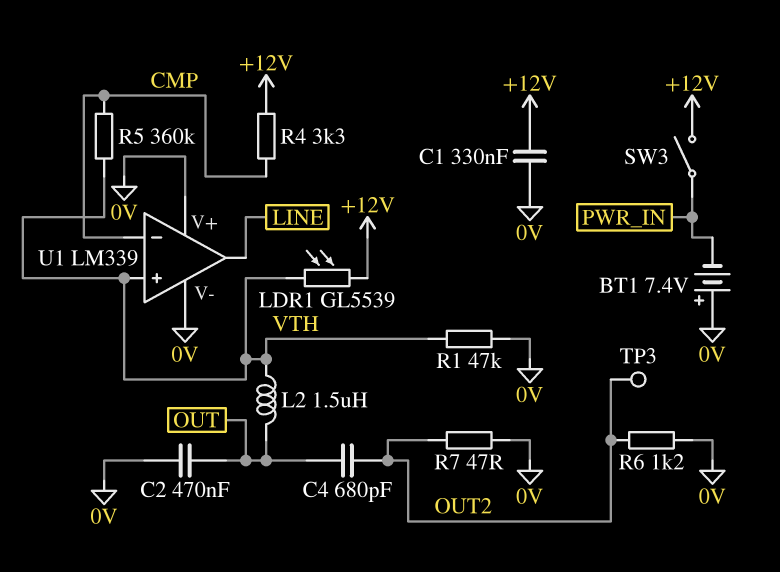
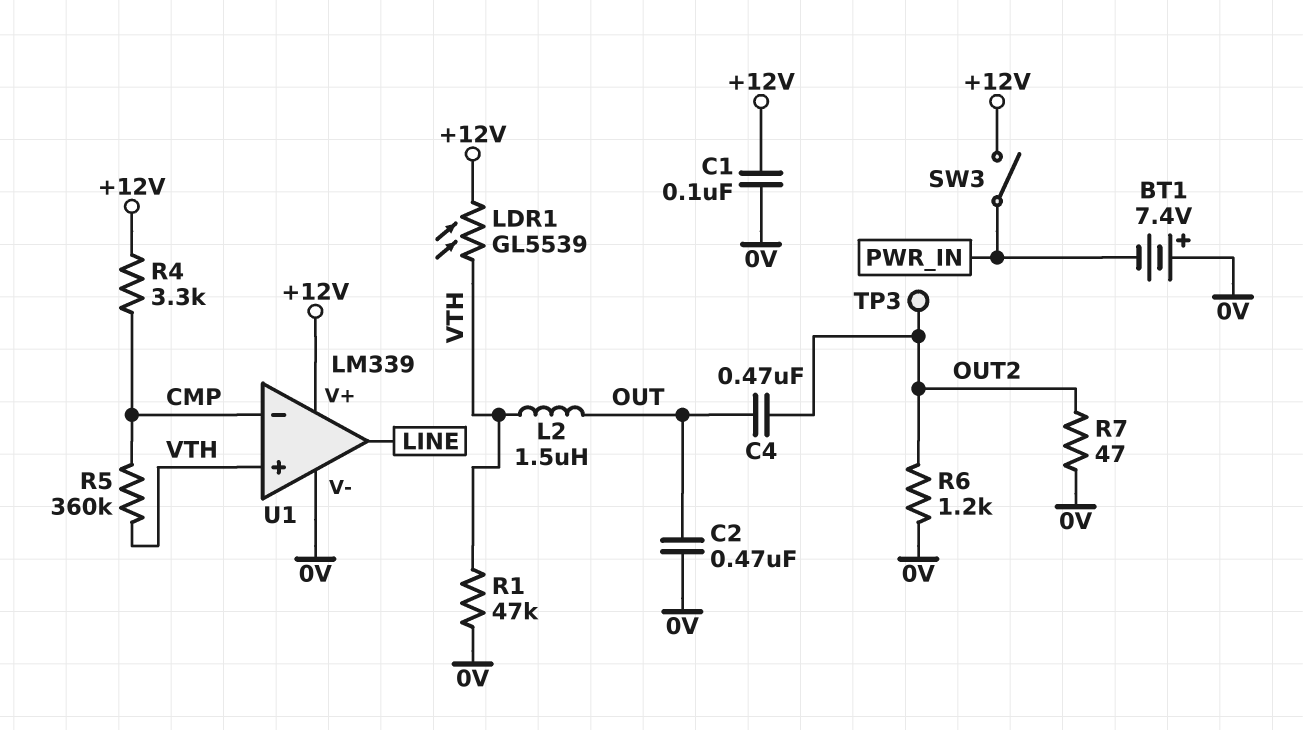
C1: 330nF (+12V, 0V) -> 100nF (+12V, 0V)
C4: 680pF (OUT, OUT2) -> 470nF (OUT, OUT2)
U1 pin V+: 0V -> +12V

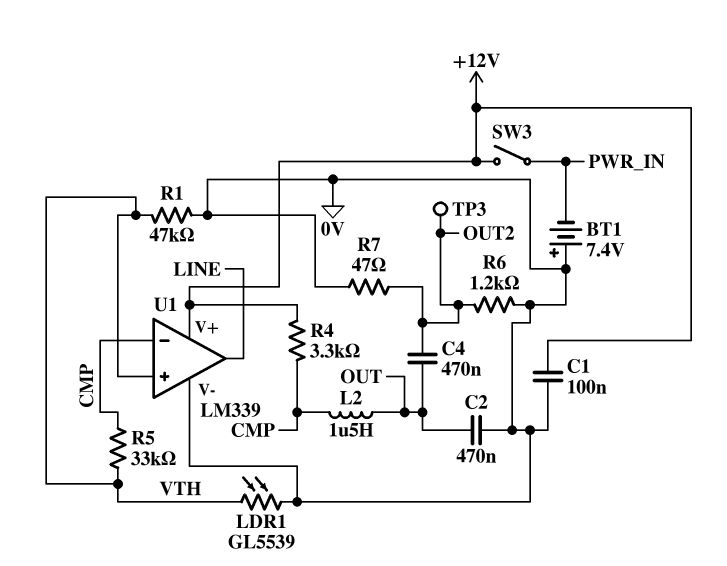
L2: 1.5uH (OUT, VTH) -> 1.5uH (CMP, OUT)
LDR1: GL5539 (+12V, VTH) -> GL5539 (0V, VTH)
R5: 360k (CMP, VTH) -> 33k (CMP, VTH)

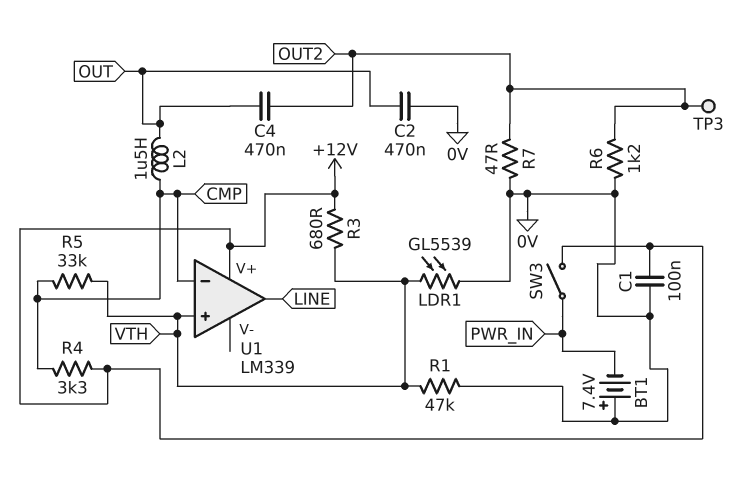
R3: none -> 680 (+12V, VTH)
U1 pin V-: 0V -> none

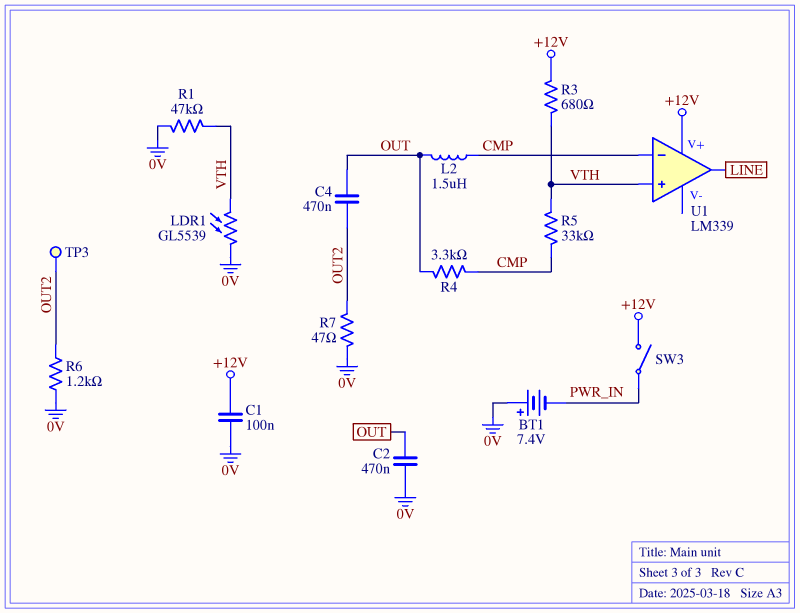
R4: 3.3k (+12V, CMP) -> 3.3k (CMP, OUT)

